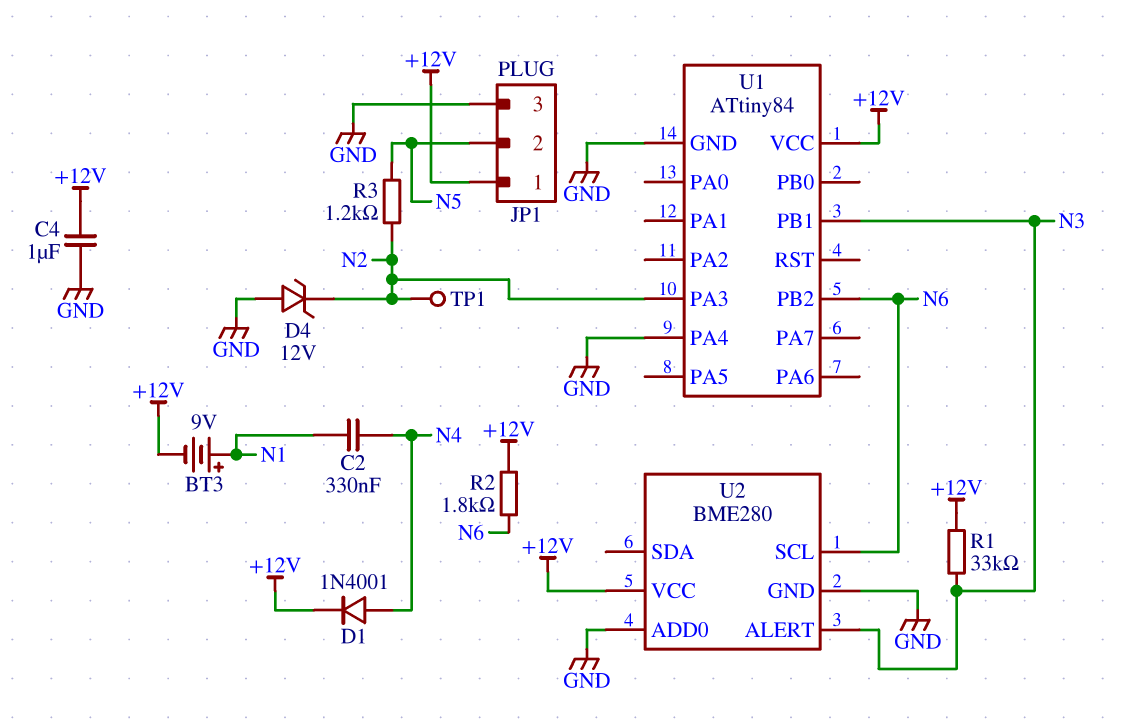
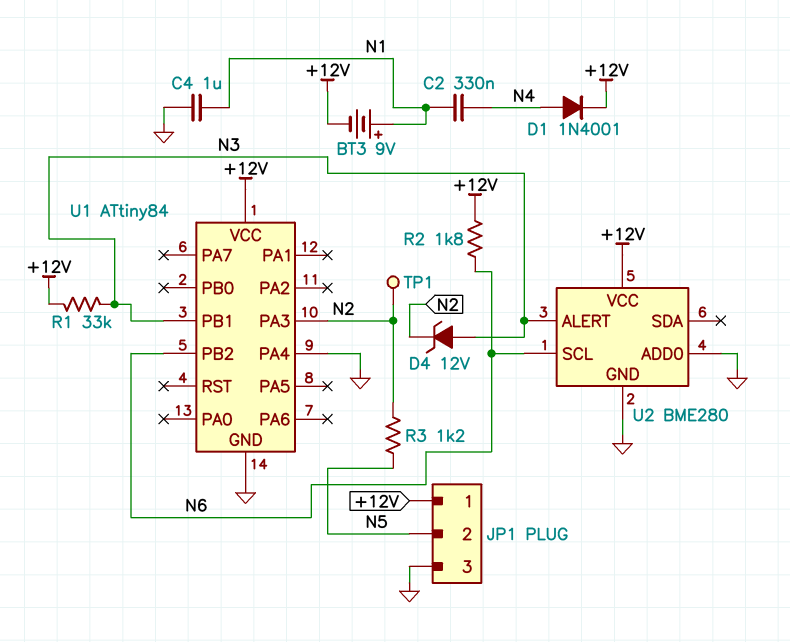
C4: 1uF (+12V, GND) -> 1uF (GND, N1)
D4: zener 12V (A GND, K N2) -> zener 12V (A N3, K N2)

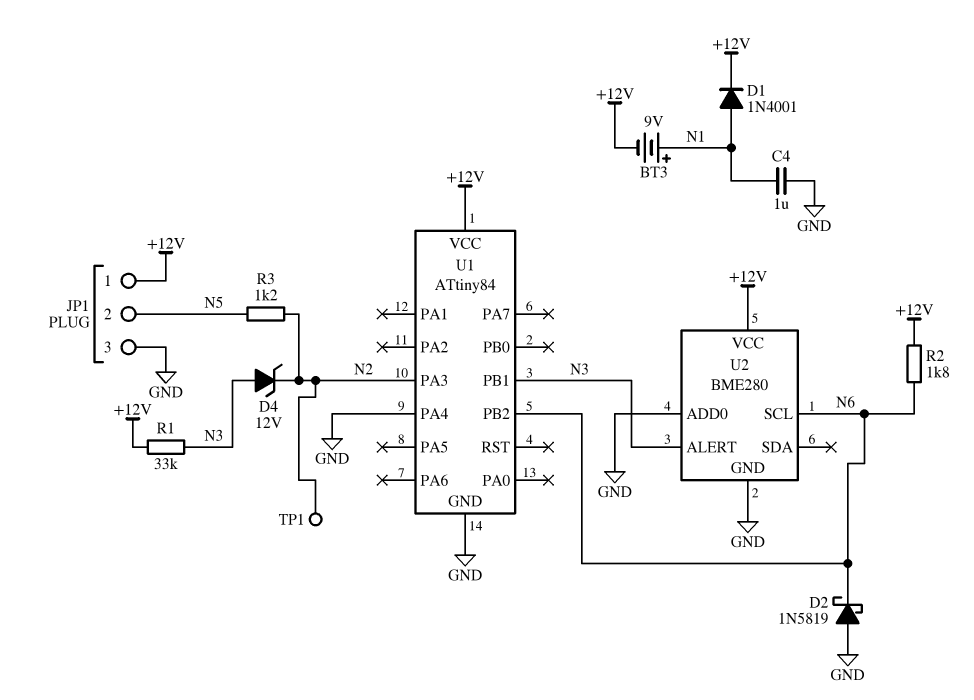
C2: 330nF (N1, N4) -> none
D1: diode 1N4001 (A N4, K +12V) -> diode 1N4001 (A N1, K +12V)
D2: none -> schottky 1N5819 (A GND, K N6)

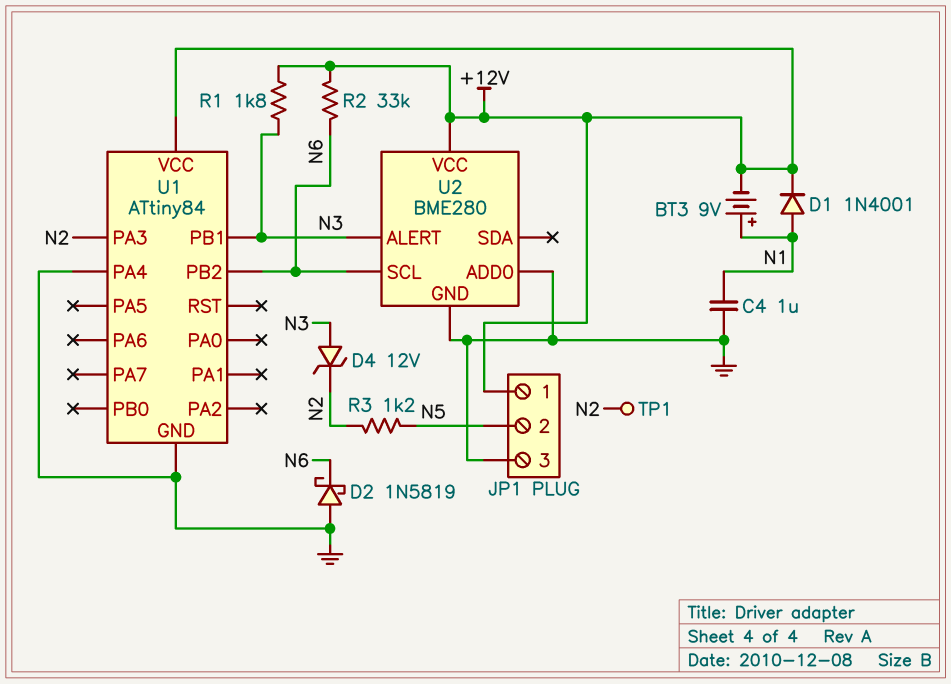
R1: 33k (+12V, N3) -> 1.8k (+12V, N3)
R2: 1.8k (+12V, N6) -> 33k (+12V, N6)

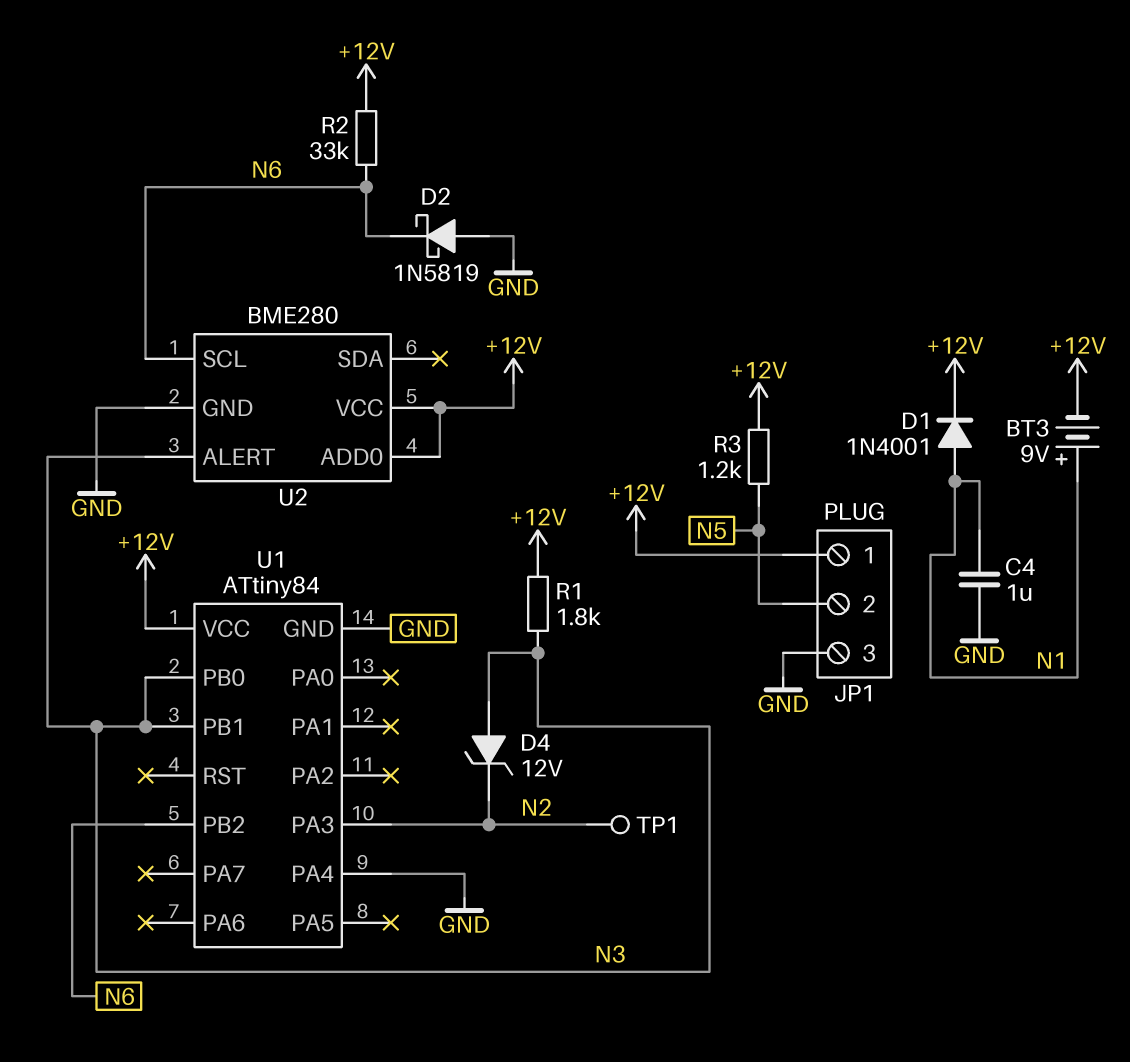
R3: 1.2k (N2, N5) -> 1.2k (+12V, N5)
U1 pin PB0: none -> N3
U2 pin ADD0: GND -> +12V

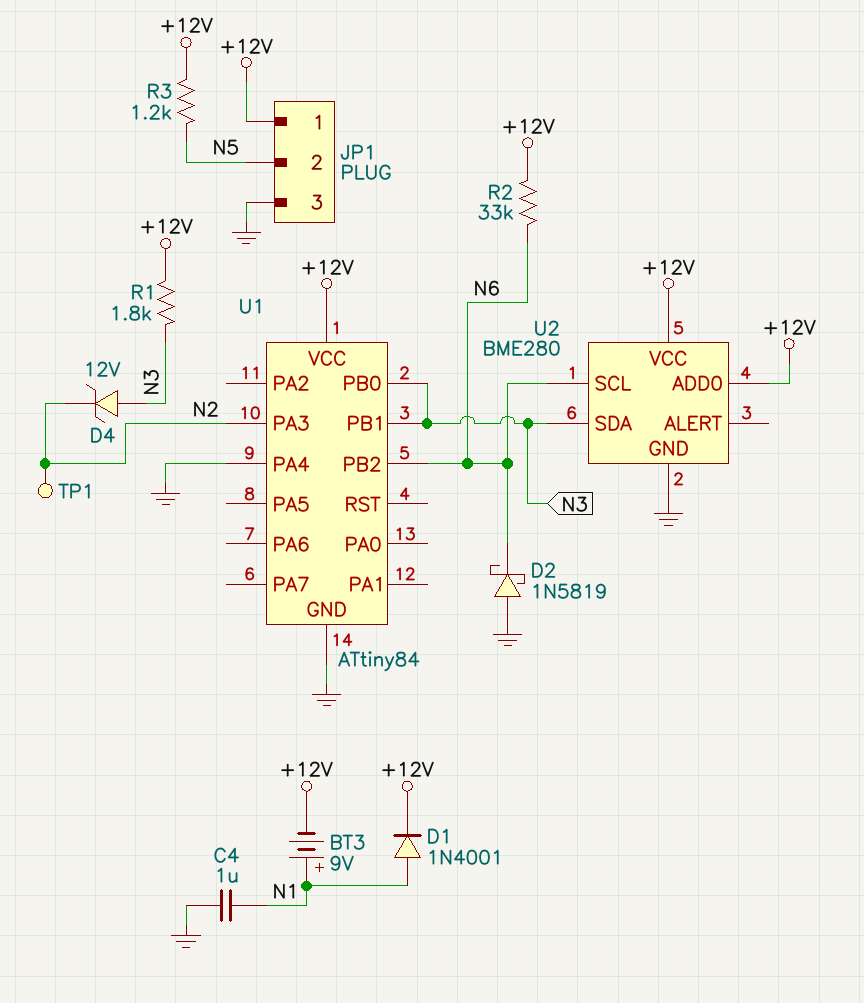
U2 pin ALERT: N3 -> none
U2 pin SDA: none -> N3

